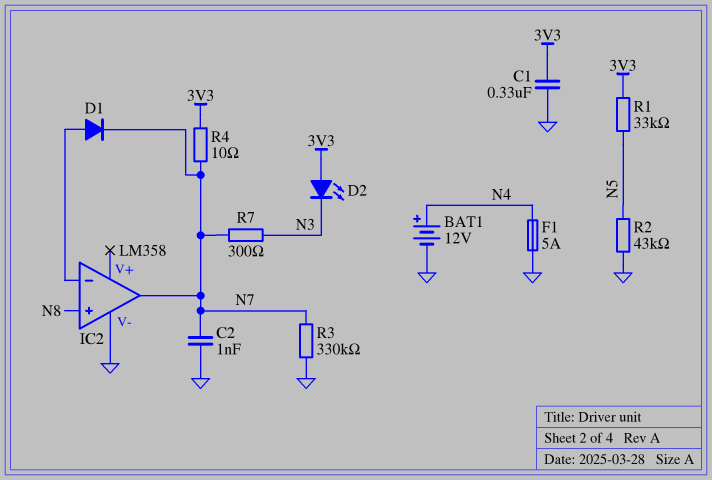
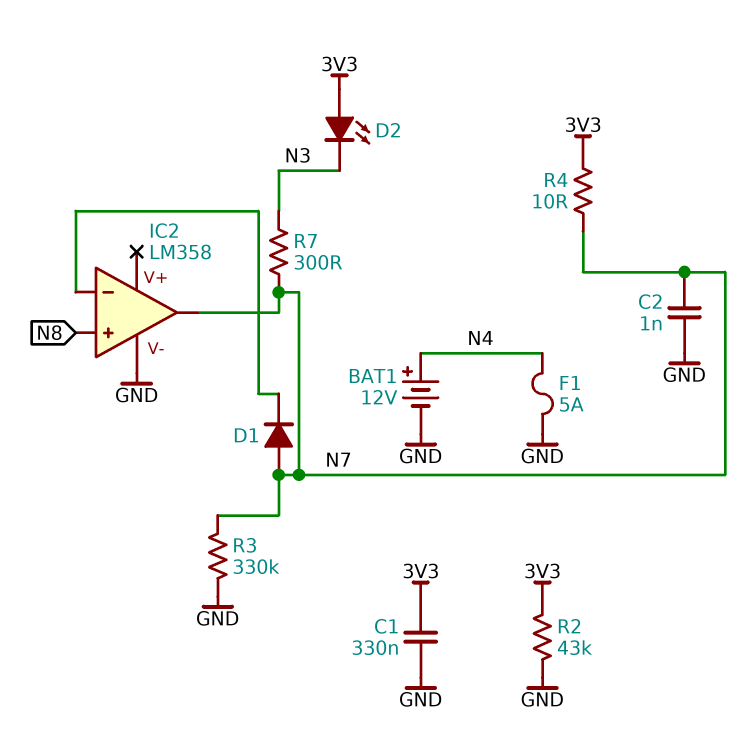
D1: diode (A IC2/in-, K N7) -> diode (A N7, K IC2/in-)
R1: 33k (3V3, N5) -> none
R2: 43k (GND, N5) -> 43k (3V3, GND)

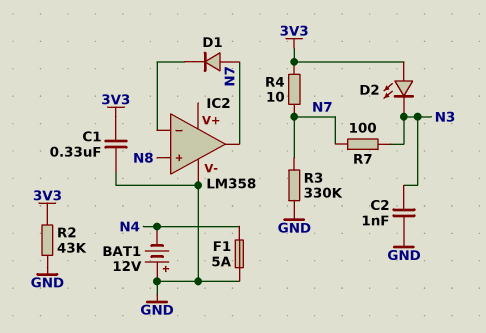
BAT1: 12V (plus N4, minus GND) -> 12V (plus GND, minus N4)
C2: 1nF (GND, N7) -> 1nF (GND, N3)
R7: 300 (N3, N7) -> 100 (N3, N7)

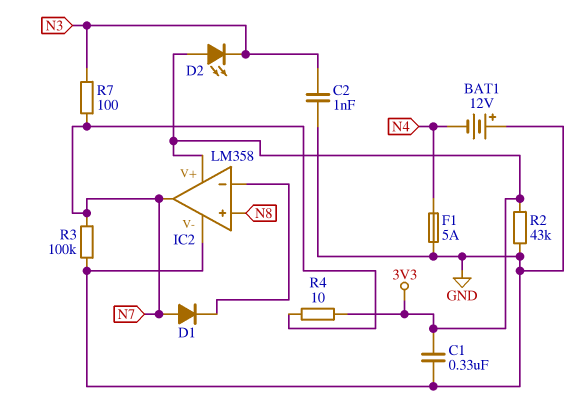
IC2 pin V+: none -> 3V3
R3: 330k (GND, N7) -> 100k (GND, N7)

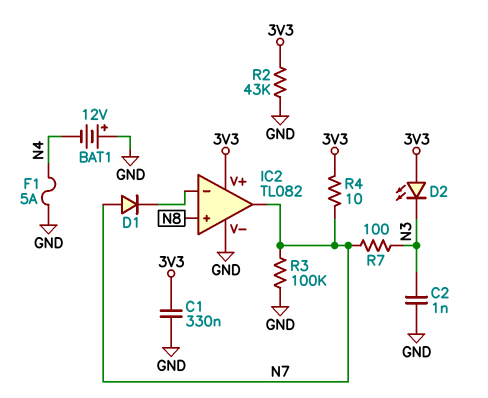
IC2: LM358 -> TL082

